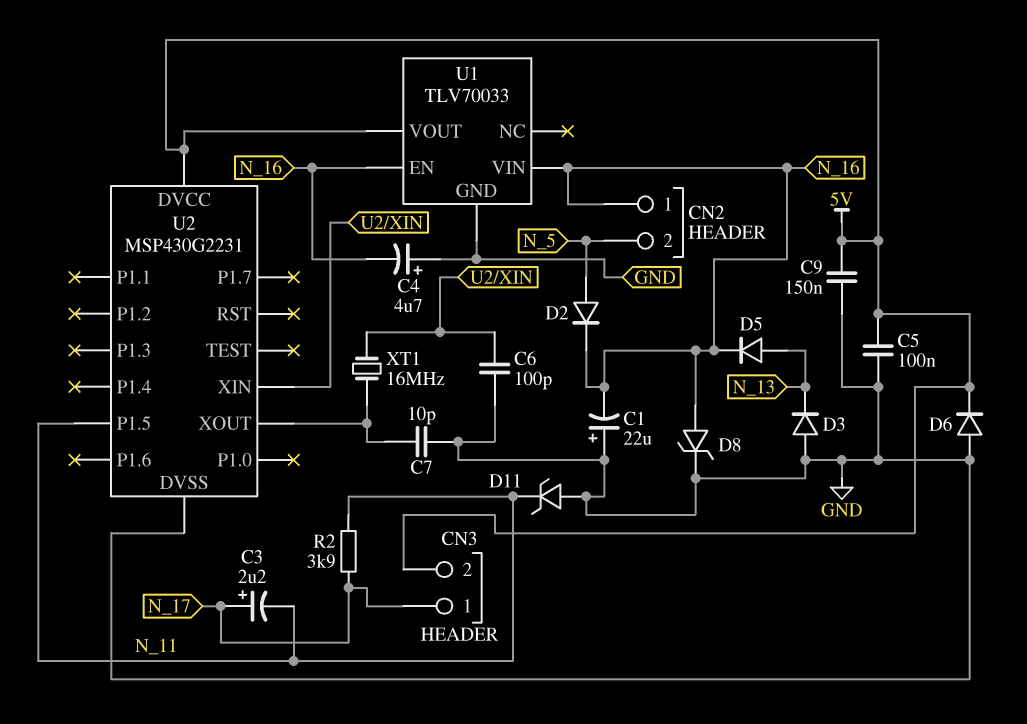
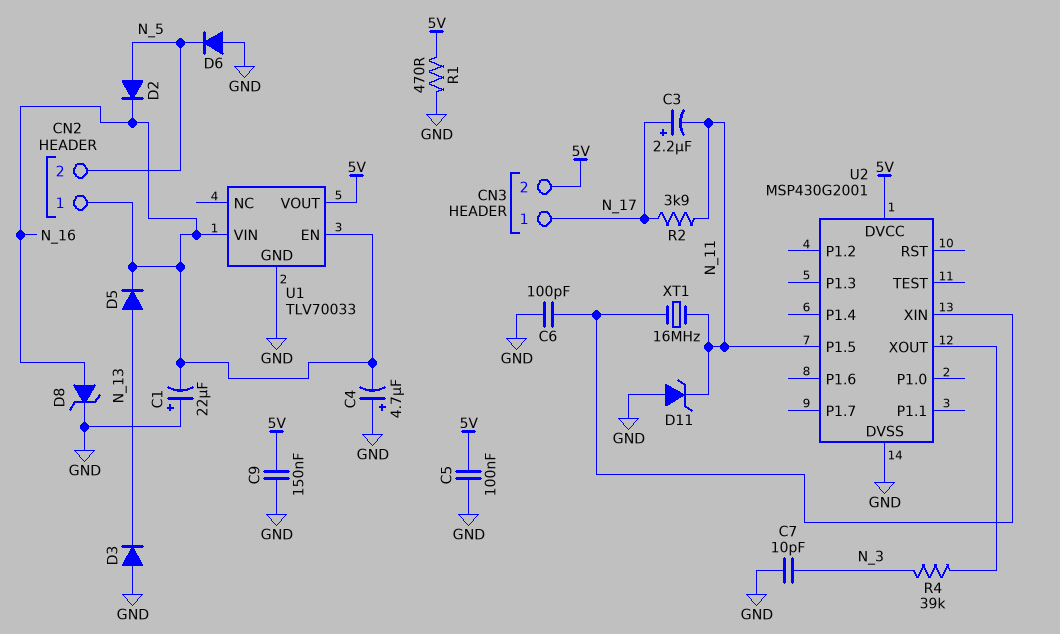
C7: 10pF (GND, U2/XOUT) -> 10pF (GND, N_3)
D6: diode (A GND, K 5V) -> diode (A GND, K N_5)
R1: none -> 470 (5V, GND)
R4: none -> 39k (N_3, U2/XOUT)
U2: MSP430G2231 -> MSP430G2001
XT1: 16MHz (U2/XIN, U2/XOUT) -> 16MHz (N_11, U2/XIN)

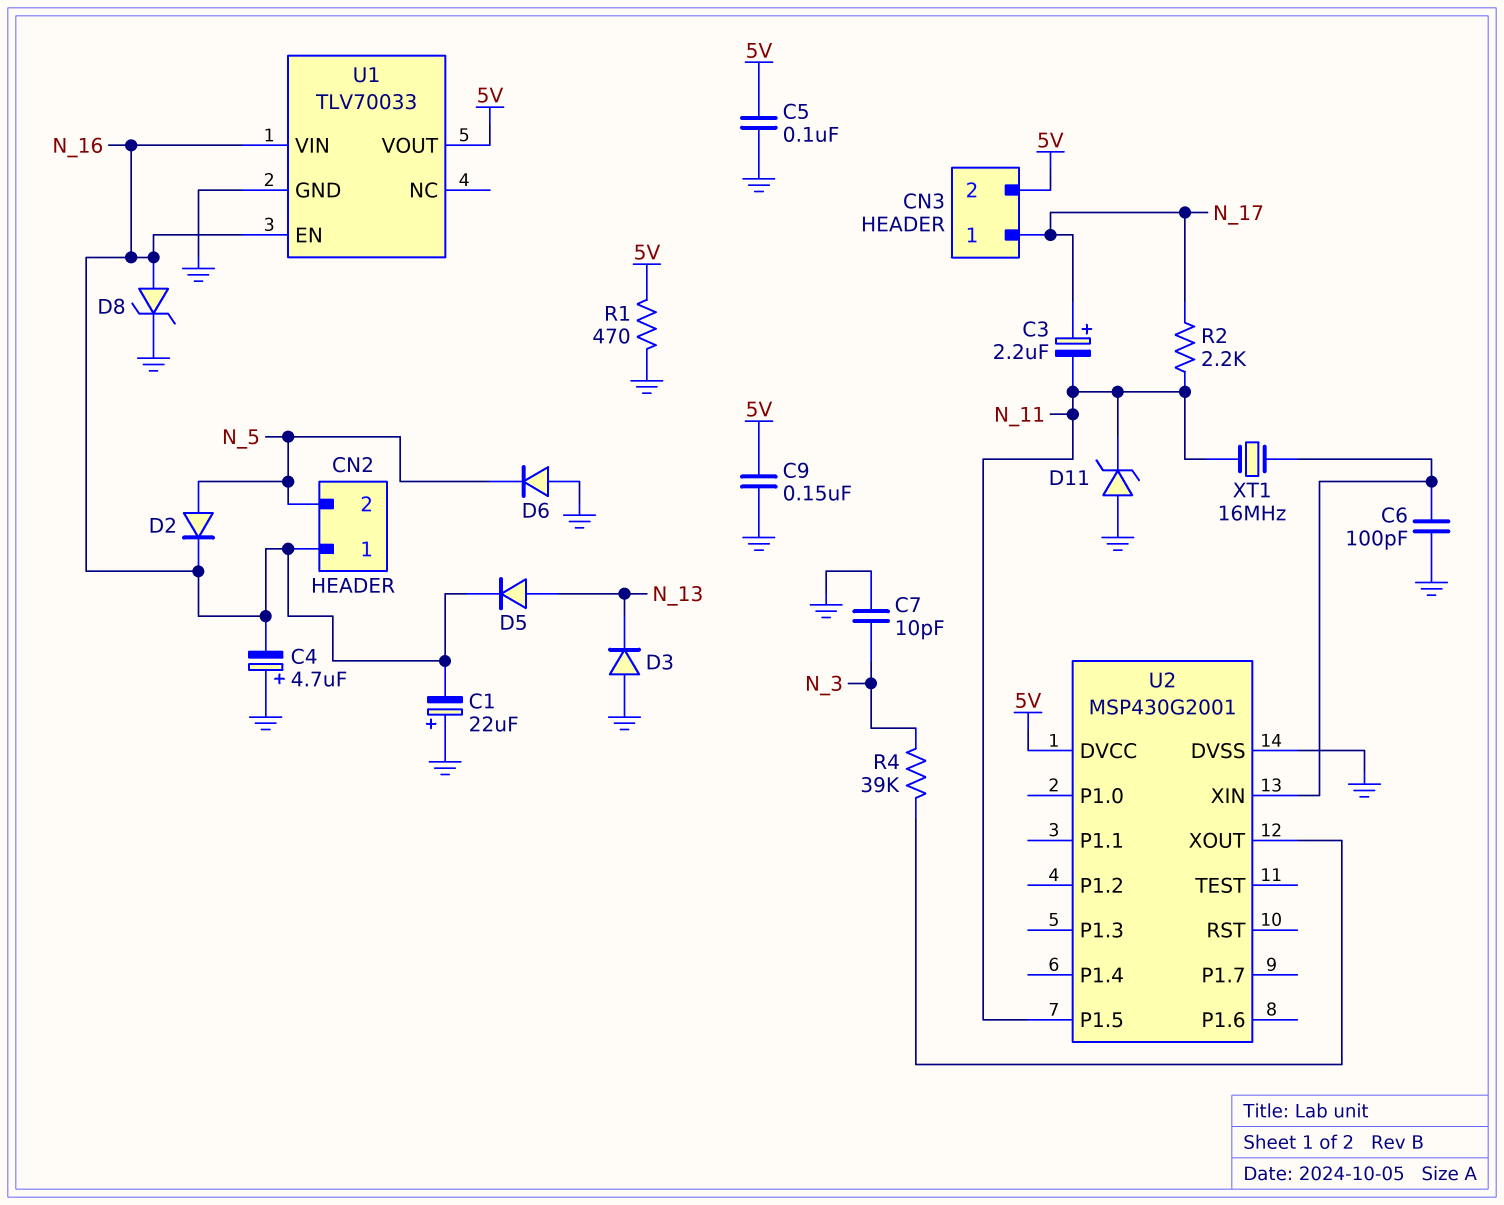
R2: 3.9k (N_11, N_17) -> 2.2k (N_11, N_17)

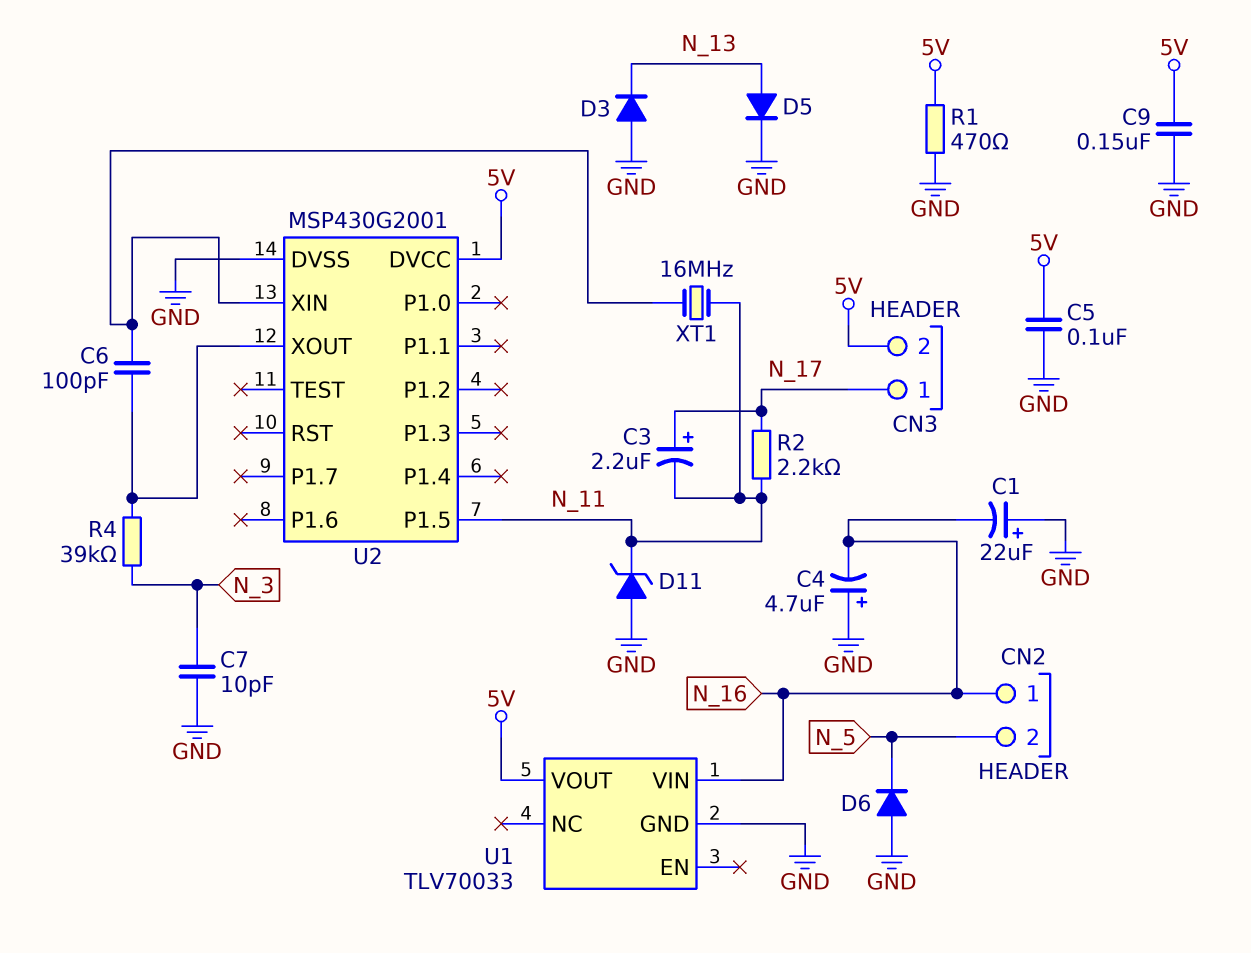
C6: 100pF (GND, U2/XIN) -> 100pF (U2/XIN, U2/XOUT)
D2: diode (A N_5, K N_16) -> none
D5: diode (A N_13, K N_16) -> diode (A N_13, K GND)
D8: zener (A N_16, K GND) -> none
U1 pin EN: N_16 -> none

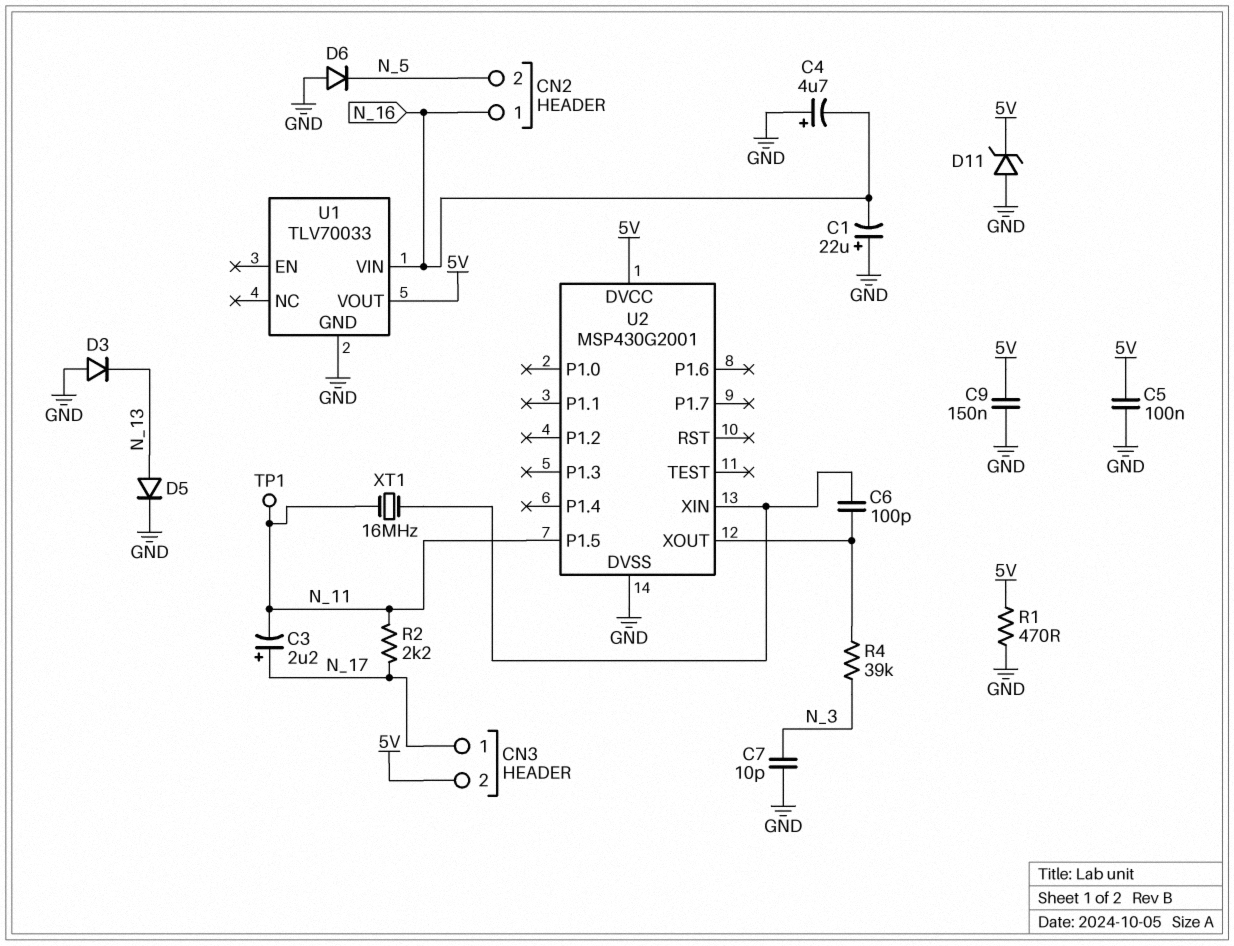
D11: zener (A GND, K N_11) -> zener (A GND, K 5V)
TP1: none -> test point (N_11)

